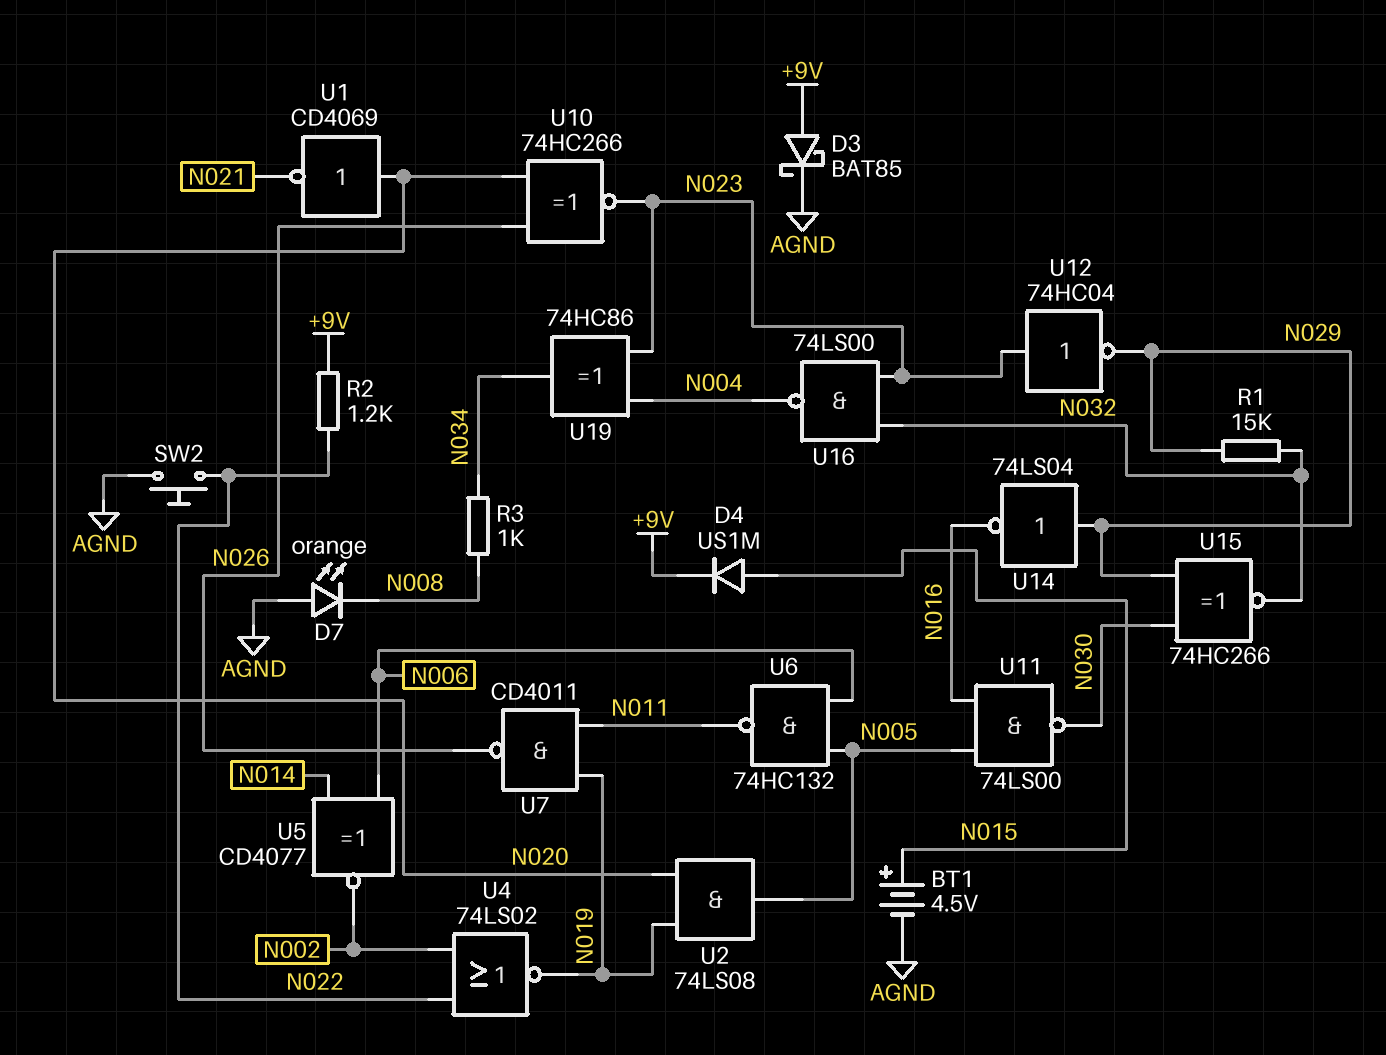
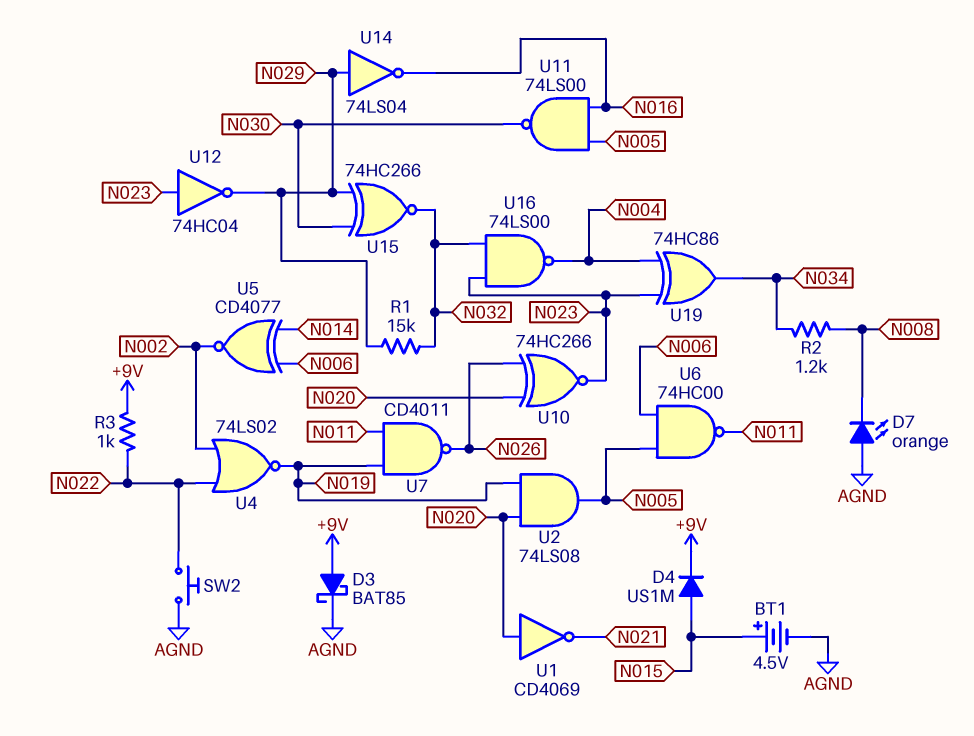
R2: 1.2k (+9V, N022) -> 1.2k (N008, N034)
R3: 1k (N008, N034) -> 1k (+9V, N022)
U6: NAND 74HC132 (in N005, in N006, out N011) -> NAND 74HC00 (in N005, in N006, out N011)

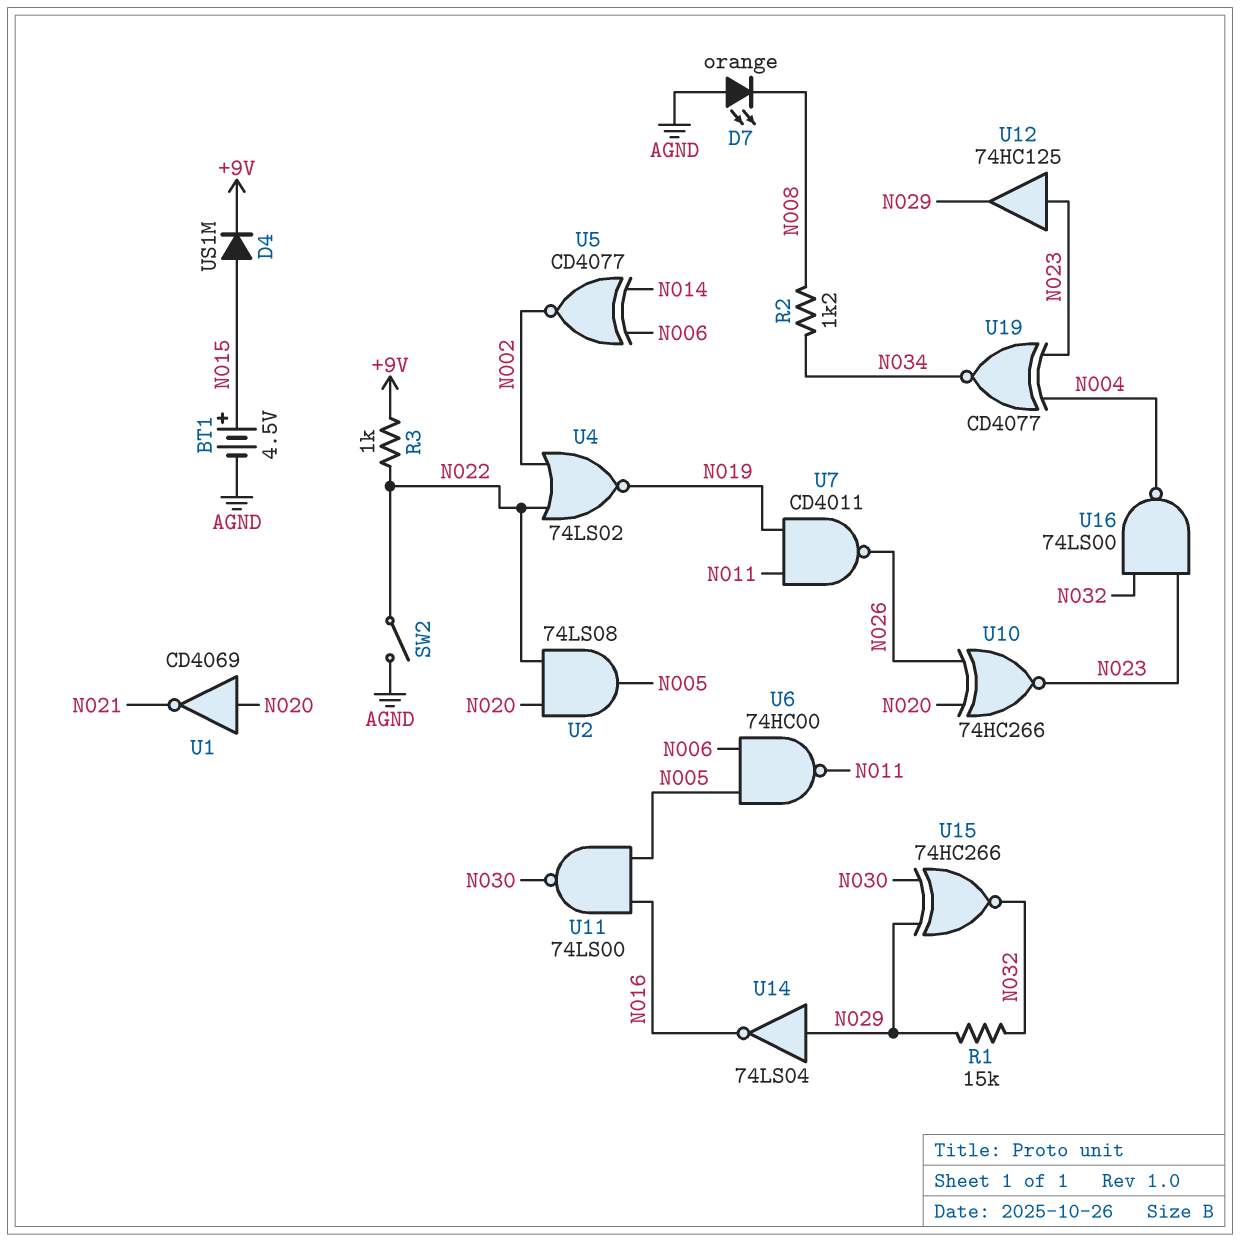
D3: schottky BAT85 (A +9V, K AGND) -> none
SW2: button (AGND, N022) -> switch (AGND, N022)
U2: AND 74LS08 (in N019, in N020, out N005) -> AND 74LS08 (in N020, in N022, out N005)
U12: NOT 74HC04 (in N023, out N029) -> buffer 74HC125 (in N023, out N029)
U19: XOR 74HC86 (in N004, in N023, out N034) -> XNOR CD4077 (in N004, in N023, out N034)

